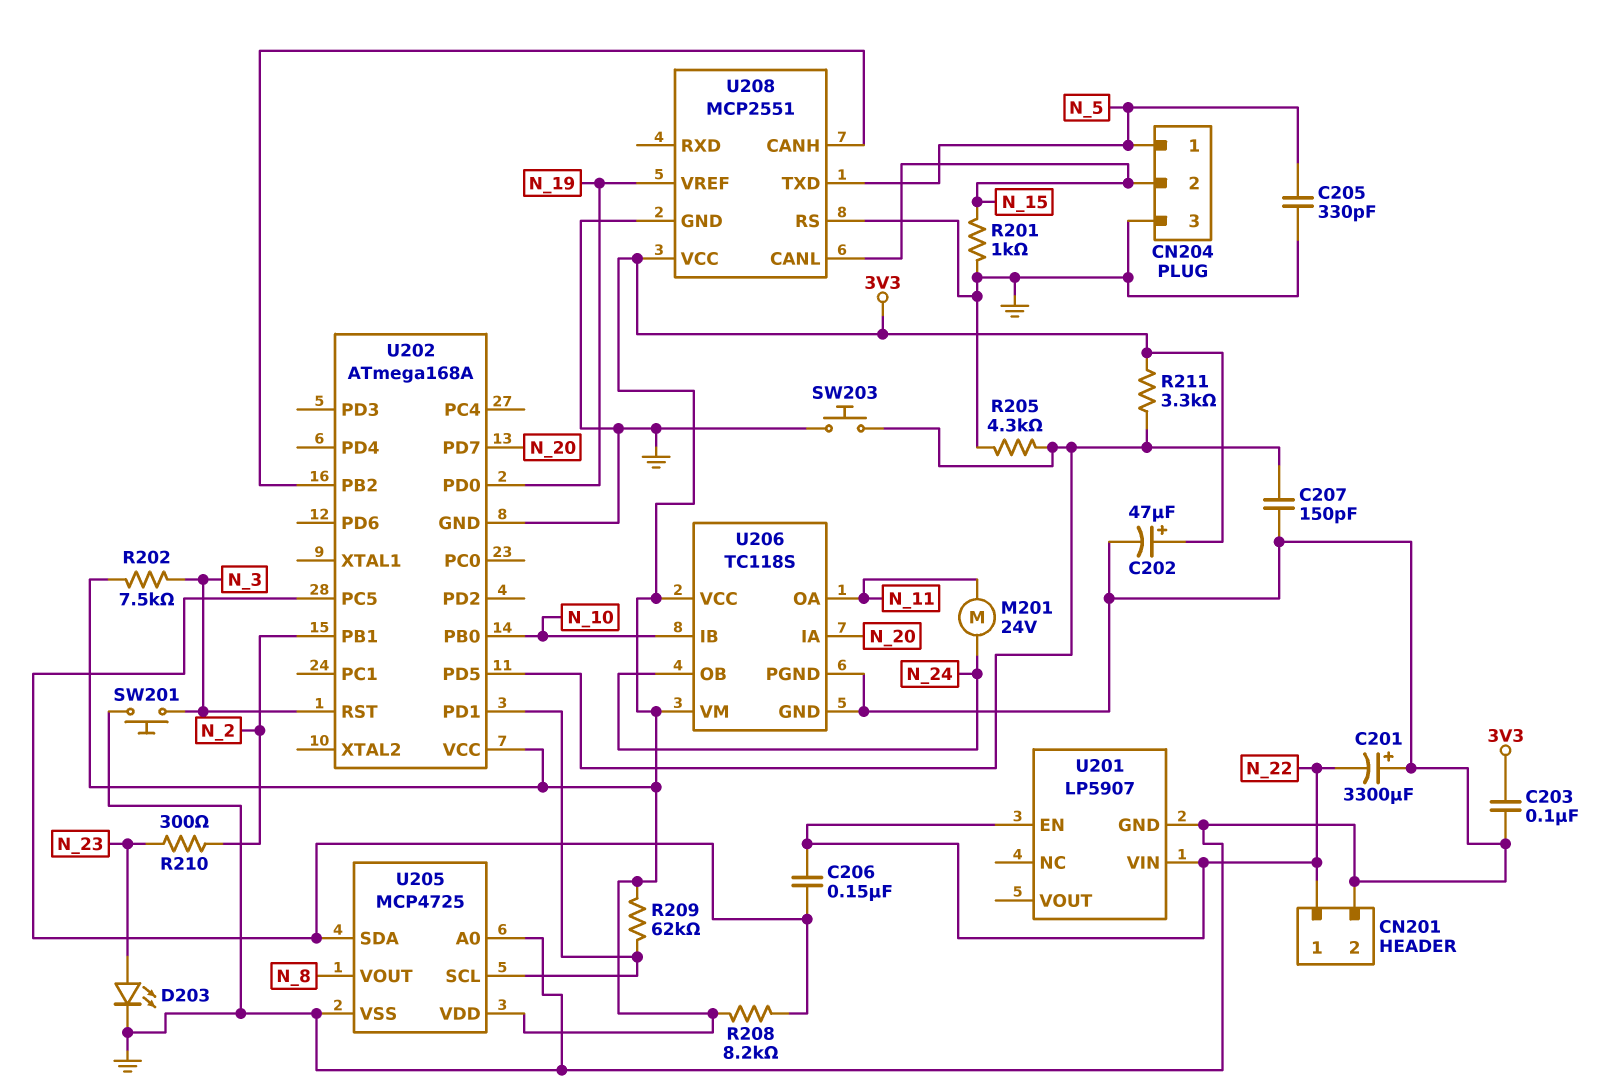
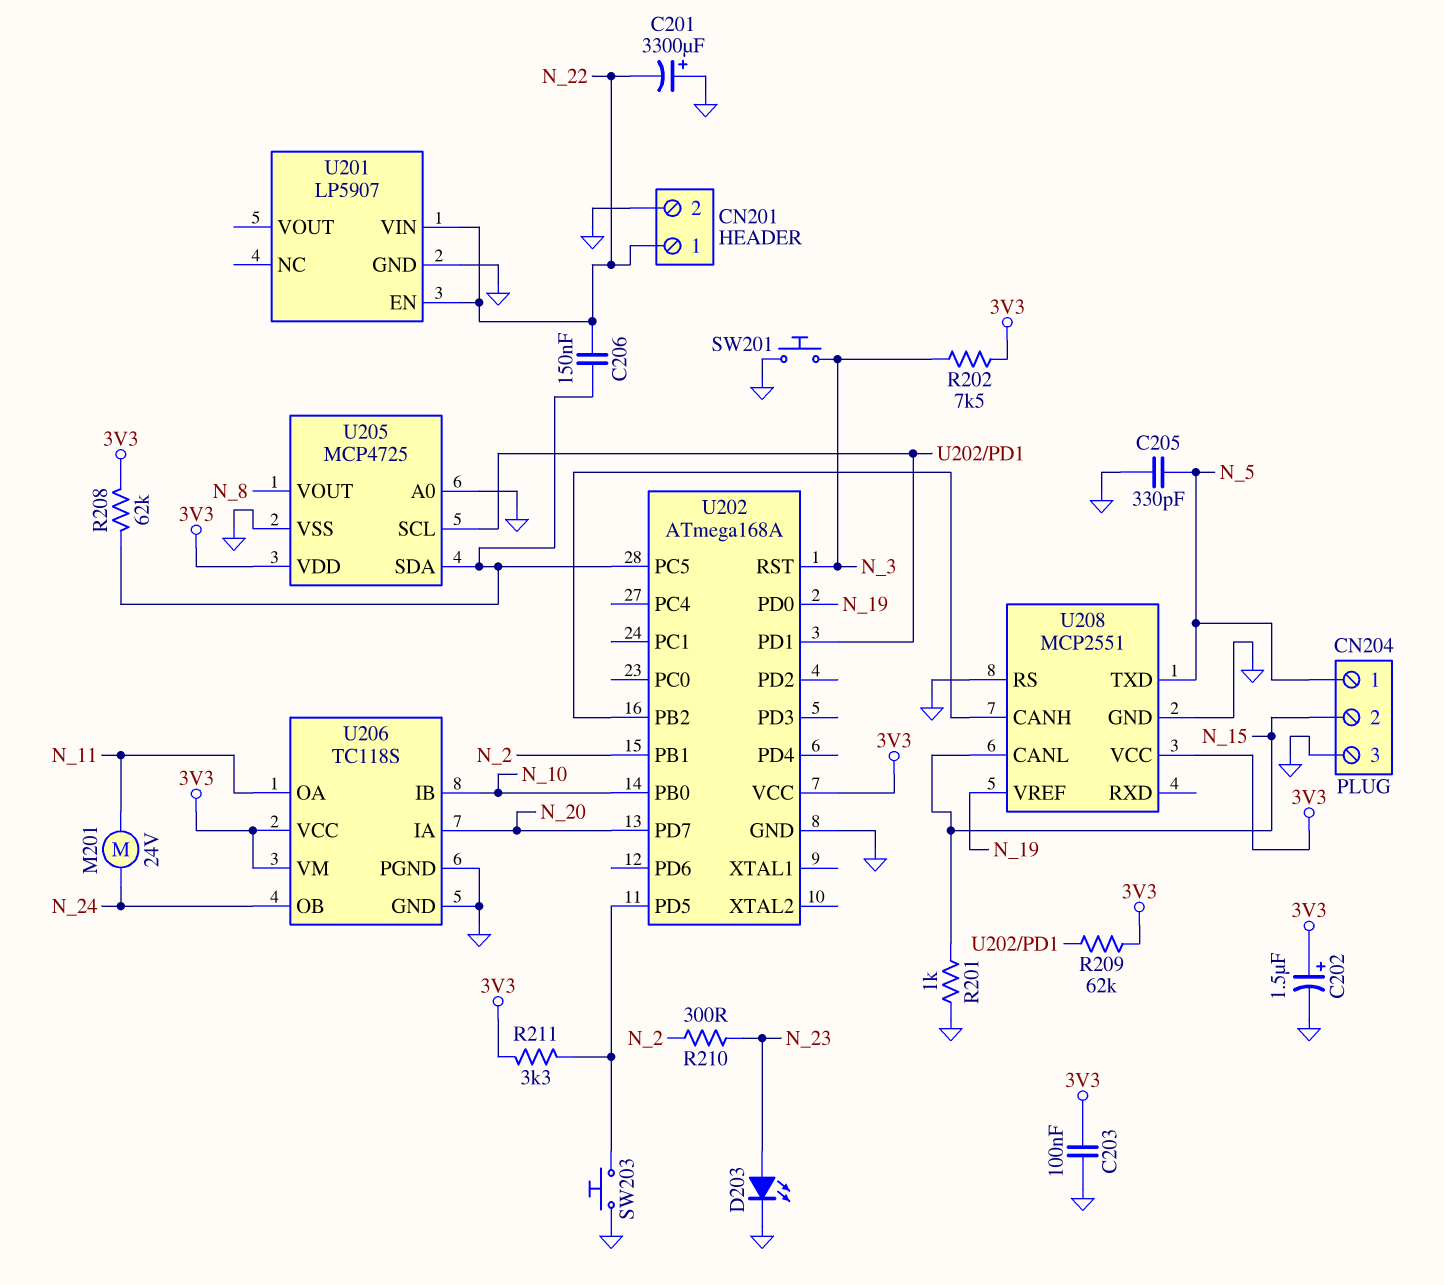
C202: 47uF (plus 3V3, minus GND) -> 1.5uF (plus 3V3, minus GND)
C207: 150pF (GND, U202/PD5) -> none
R205: 4.3k (GND, U202/PD5) -> none
R208: 8.2k (3V3, U202/PC5) -> 62k (3V3, U202/PC5)

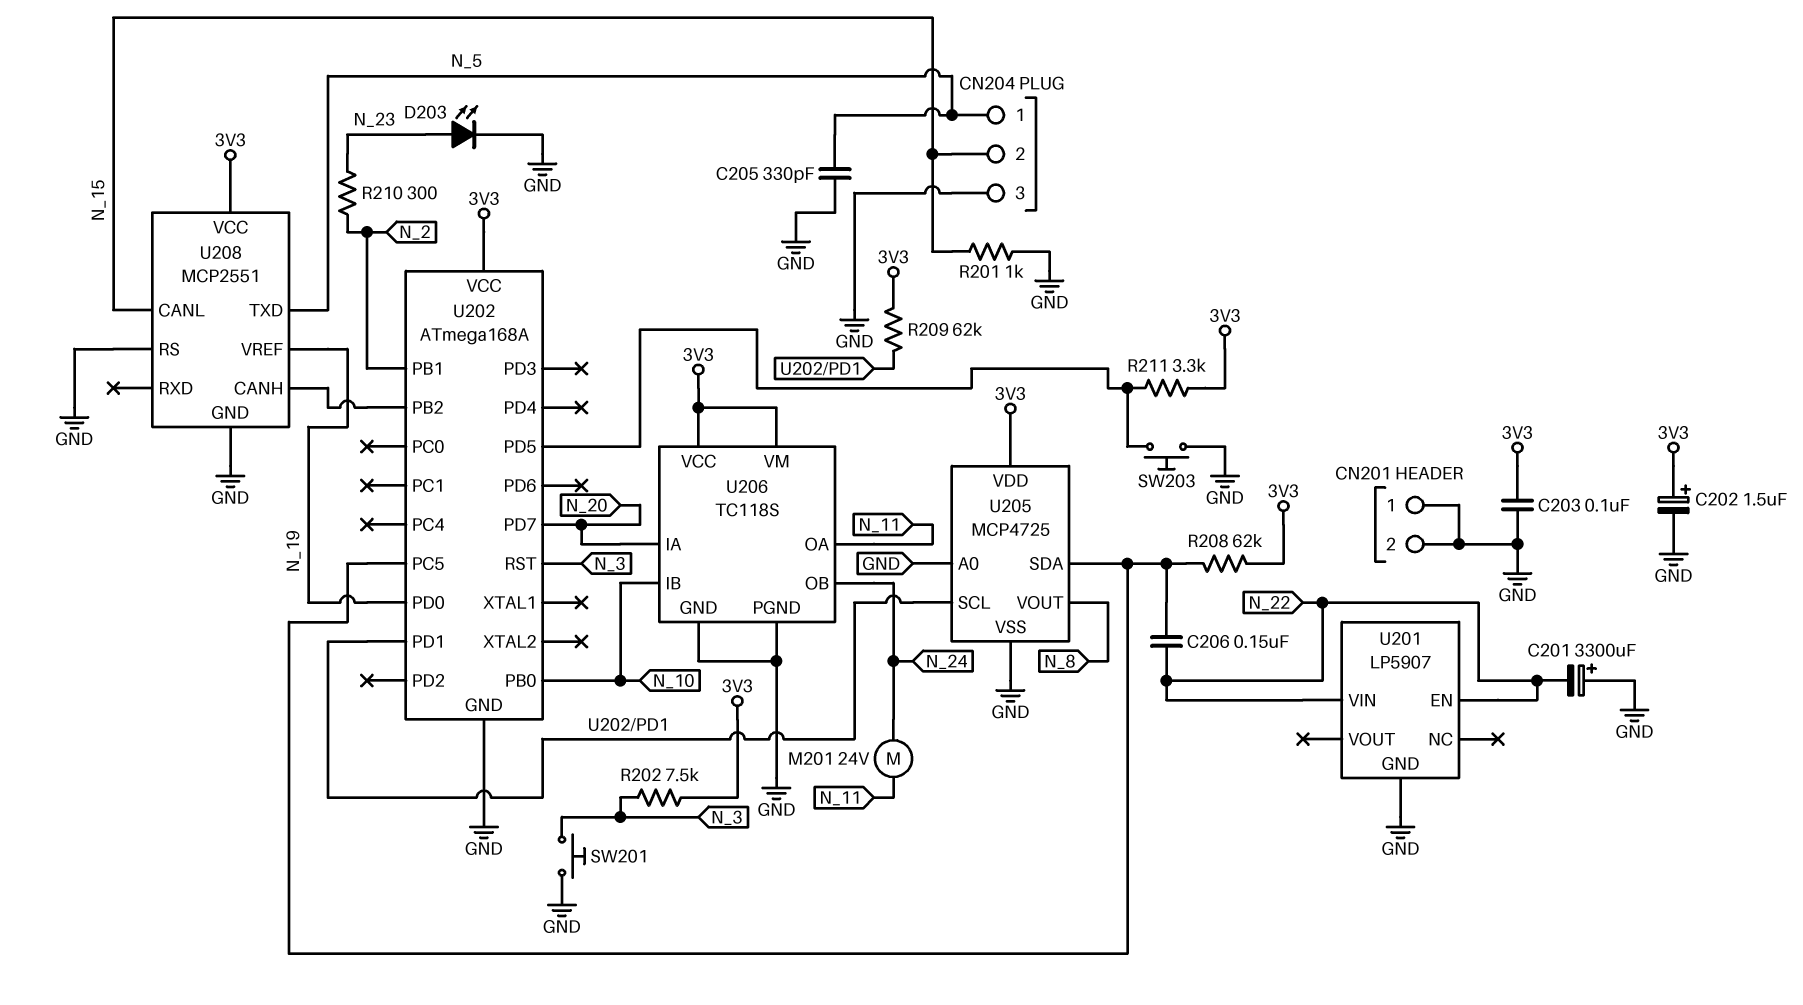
CN201 pin 1: N_22 -> GND

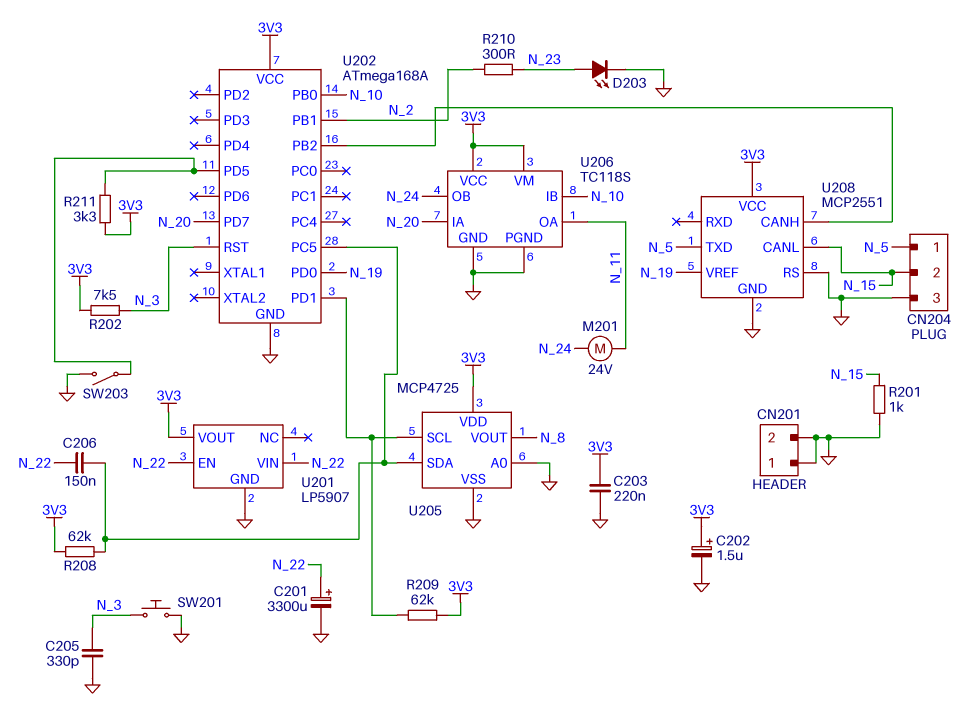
C201: 3300uF (plus GND, minus N_22) -> 3300uF (plus N_22, minus GND)
C203: 100nF (3V3, GND) -> 220nF (3V3, GND)
C205: 330pF (GND, N_5) -> 330pF (GND, N_3)
SW203: button (GND, U202/PD5) -> switch (GND, U202/PD5)
U201 pin VOUT: none -> 3V3

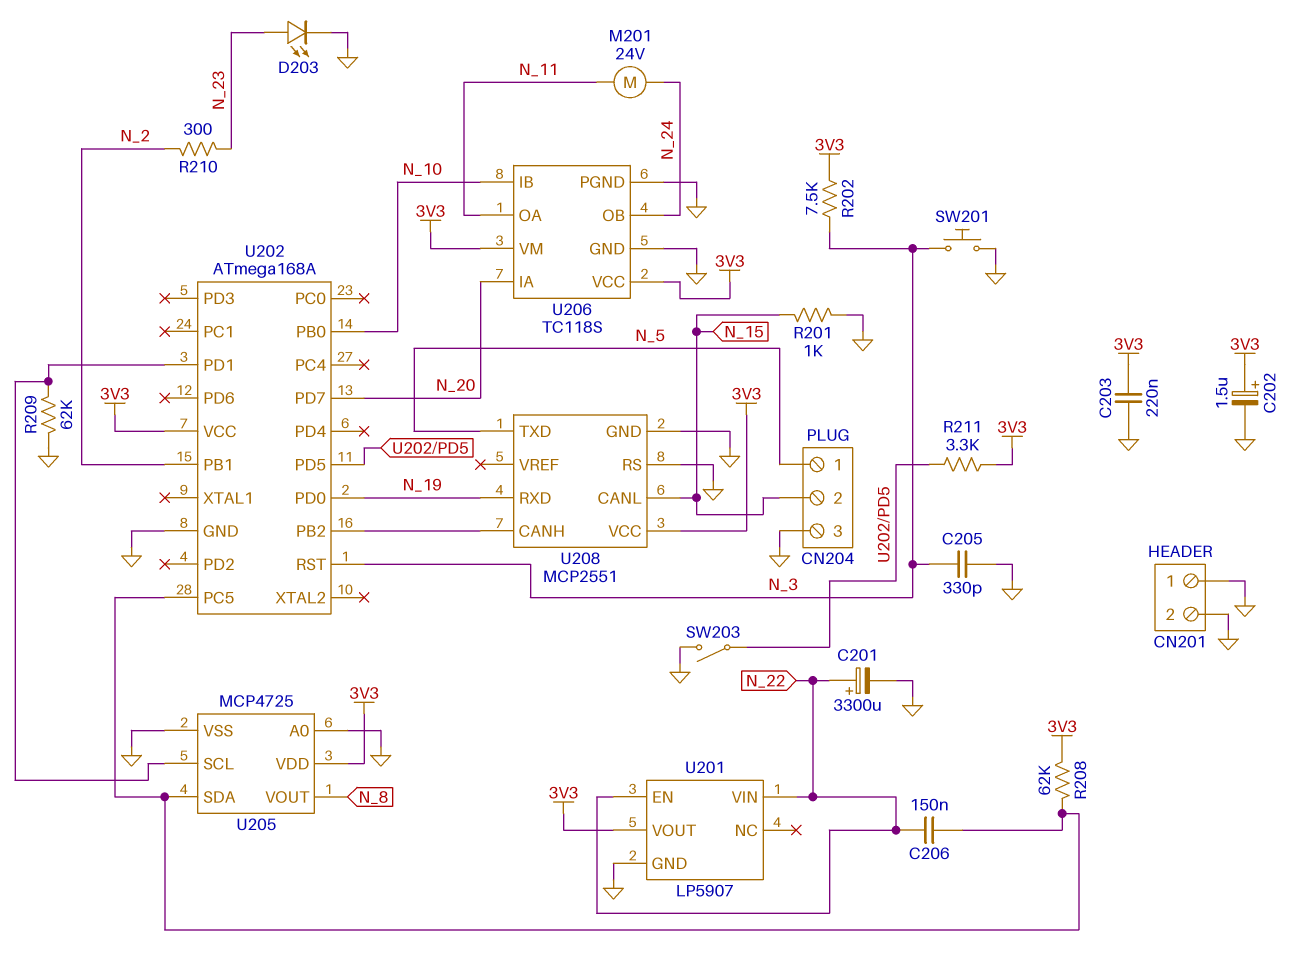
R209: 62k (3V3, U202/PD1) -> 62k (GND, U202/PD1)
U208 pin RXD: none -> N_19
U208 pin VREF: N_19 -> none

